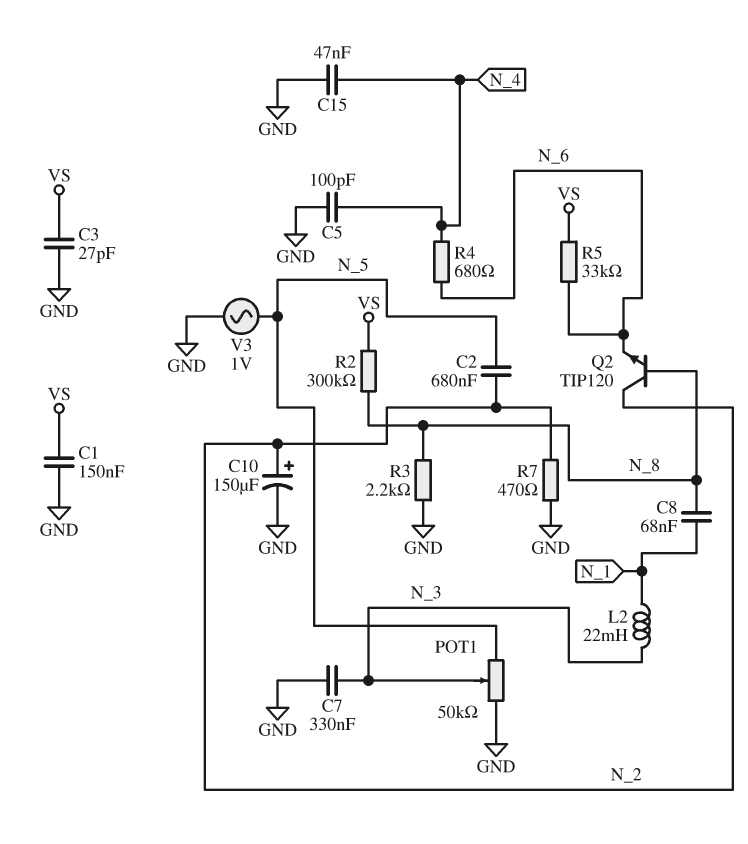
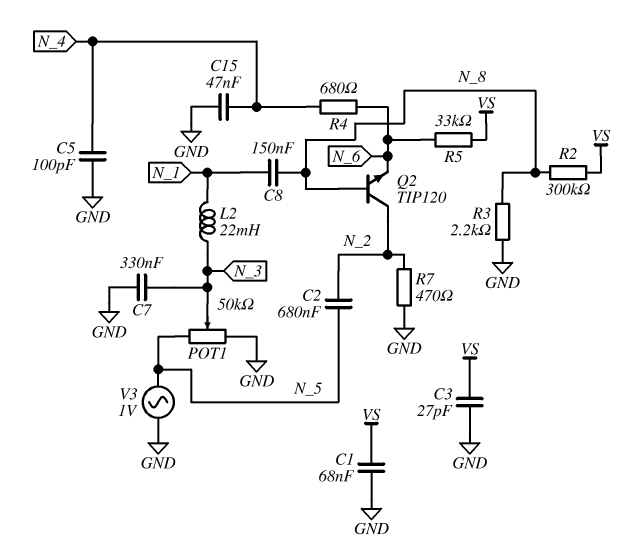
C1: 150nF (GND, VS) -> 68nF (GND, VS)
C8: 68nF (N_1, N_8) -> 150nF (N_1, N_8)
C10: 150uF (plus N_2, minus GND) -> none

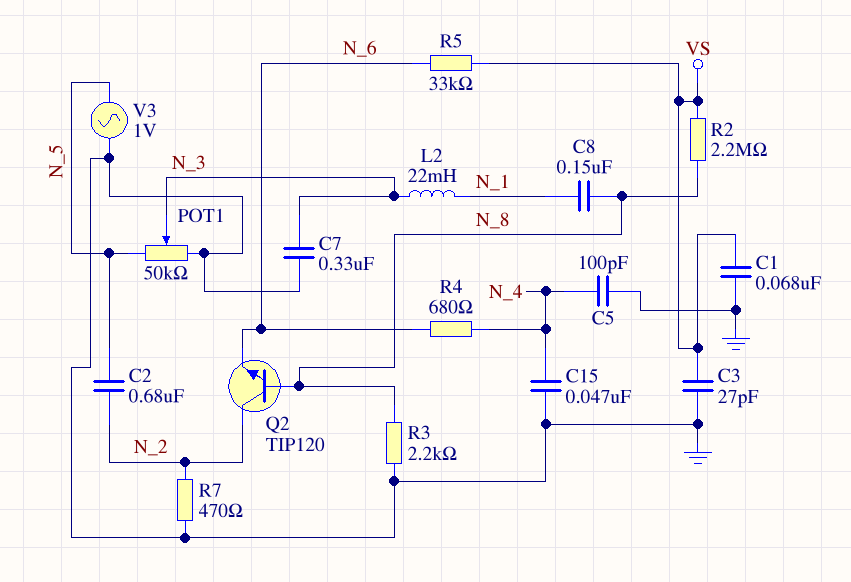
R2: 300k (N_8, VS) -> 2.2M (N_8, VS)

